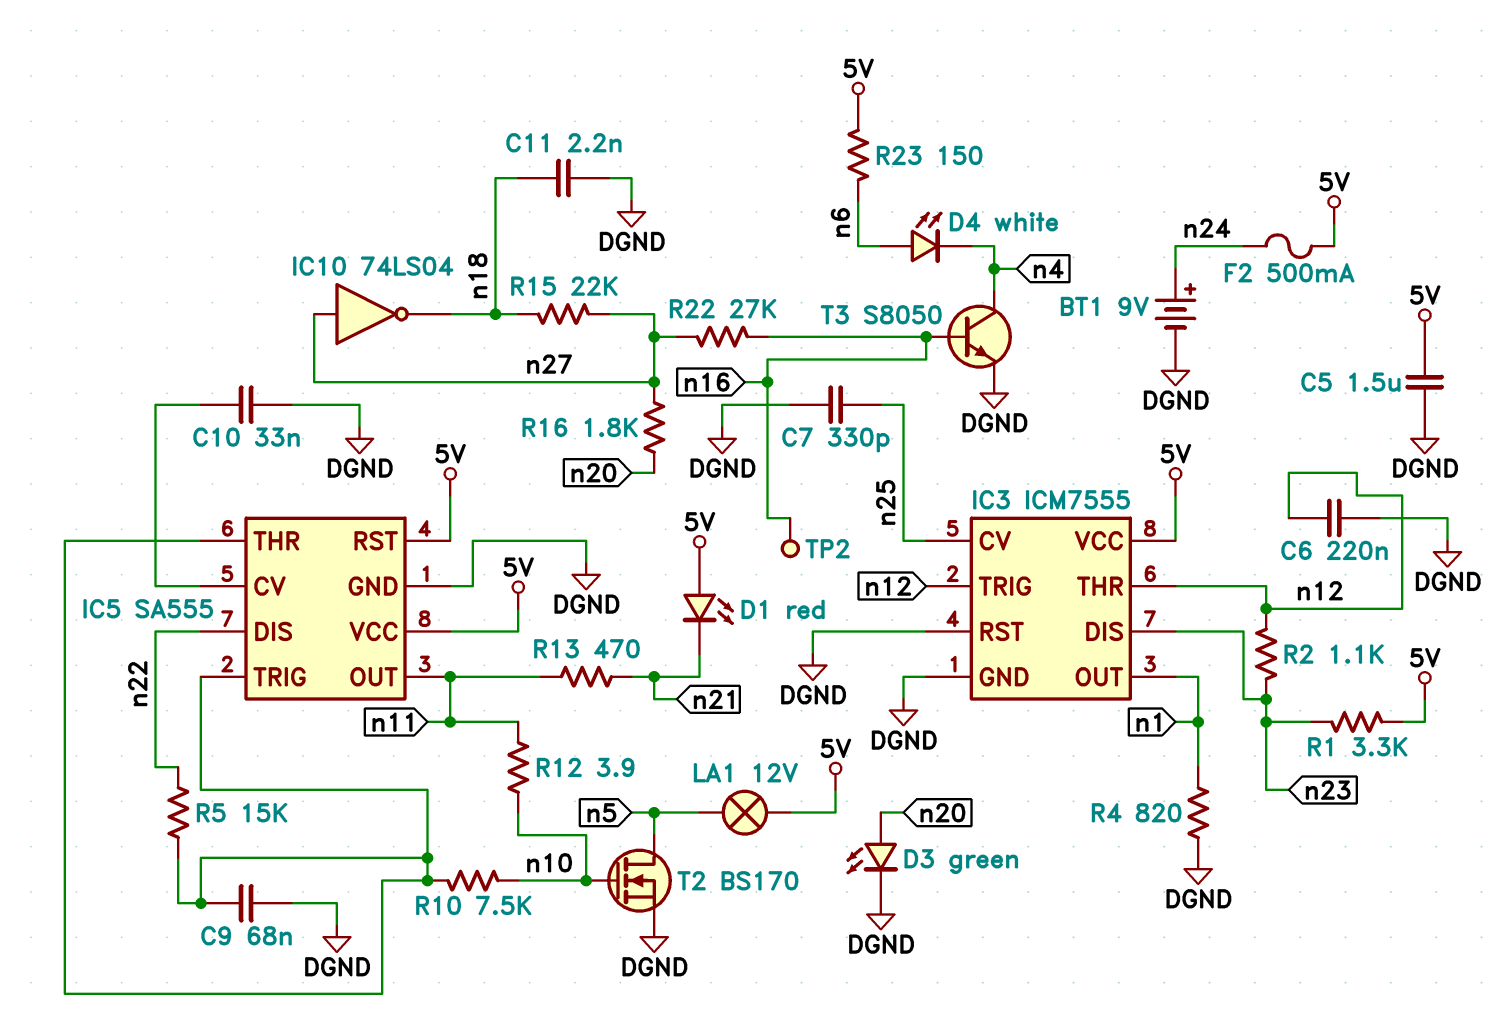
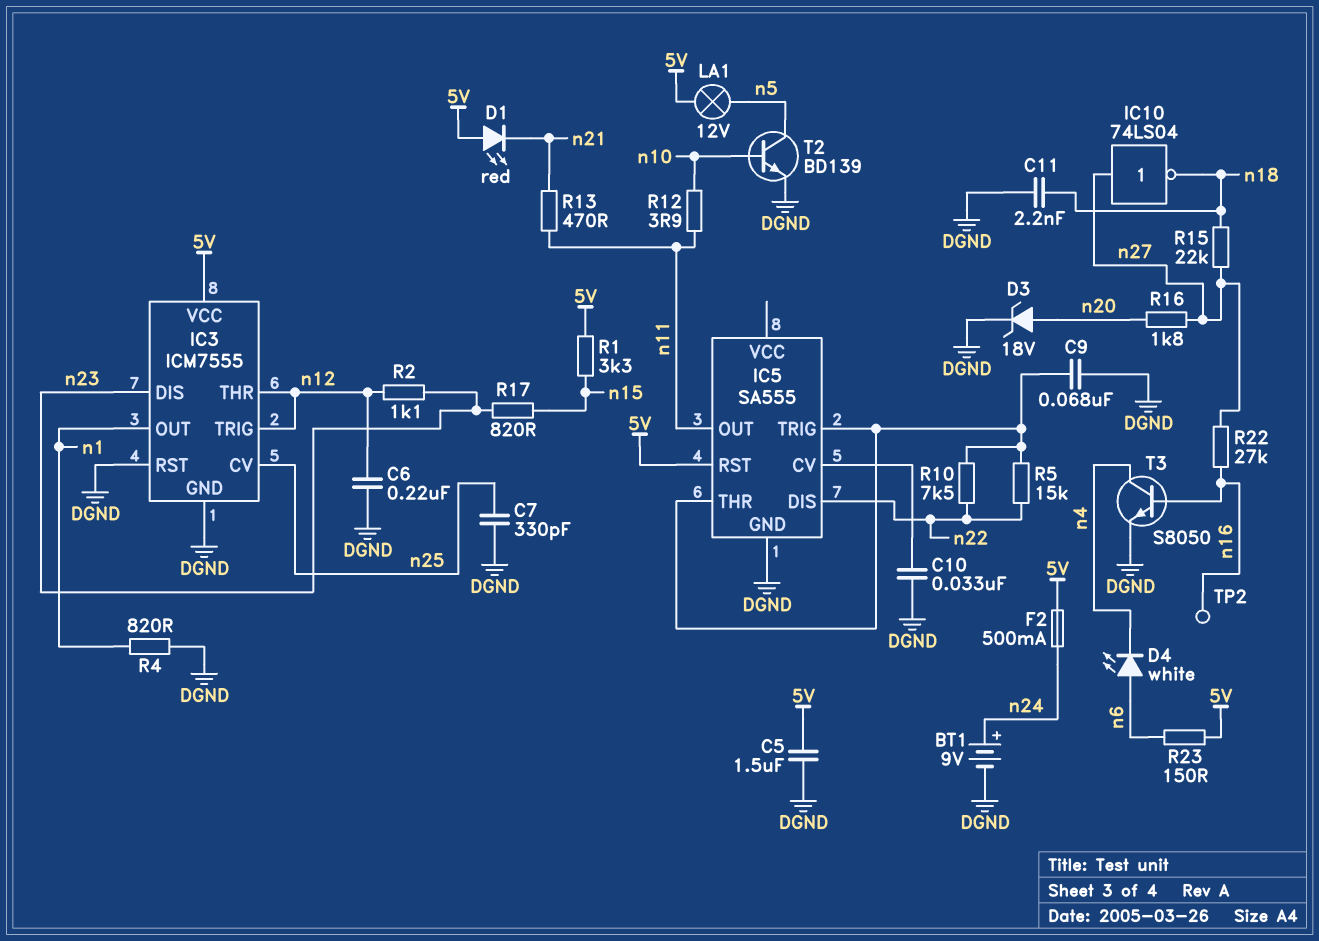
D3: LED green (A n20, K DGND) -> zener 18V (A n20, K DGND)
IC5 pin VCC: 5V -> none
R1: 3.3k (5V, n23) -> 3.3k (5V, n15)
R10: 7.5k (IC5/THR, n10) -> 7.5k (IC5/THR, n22)
R17: none -> 820 (n15, n23)
T2: NMOS BS170 (G n10, D n5, S DGND) -> NPN BD139 (B n10, C n5, E DGND)

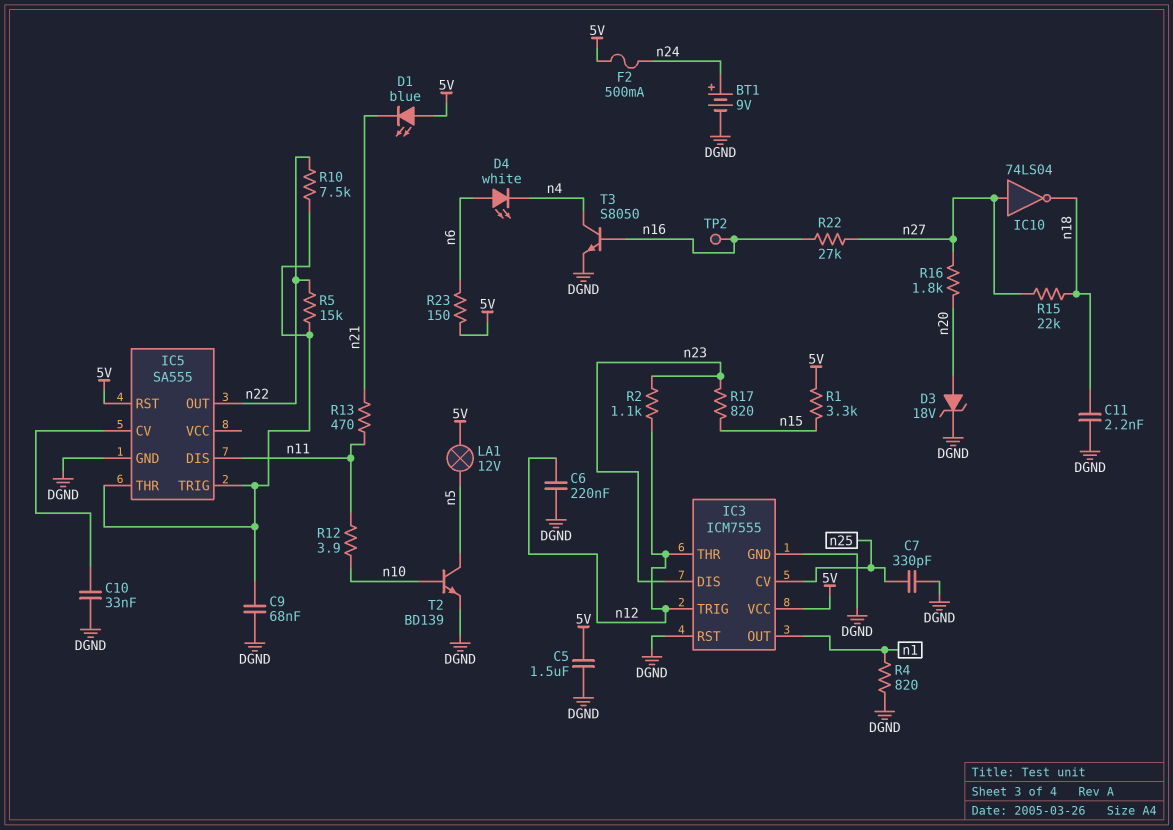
D1: LED red (A 5V, K n21) -> LED blue (A 5V, K n21)
IC5 pin DIS: n22 -> n11
IC5 pin OUT: n11 -> n22

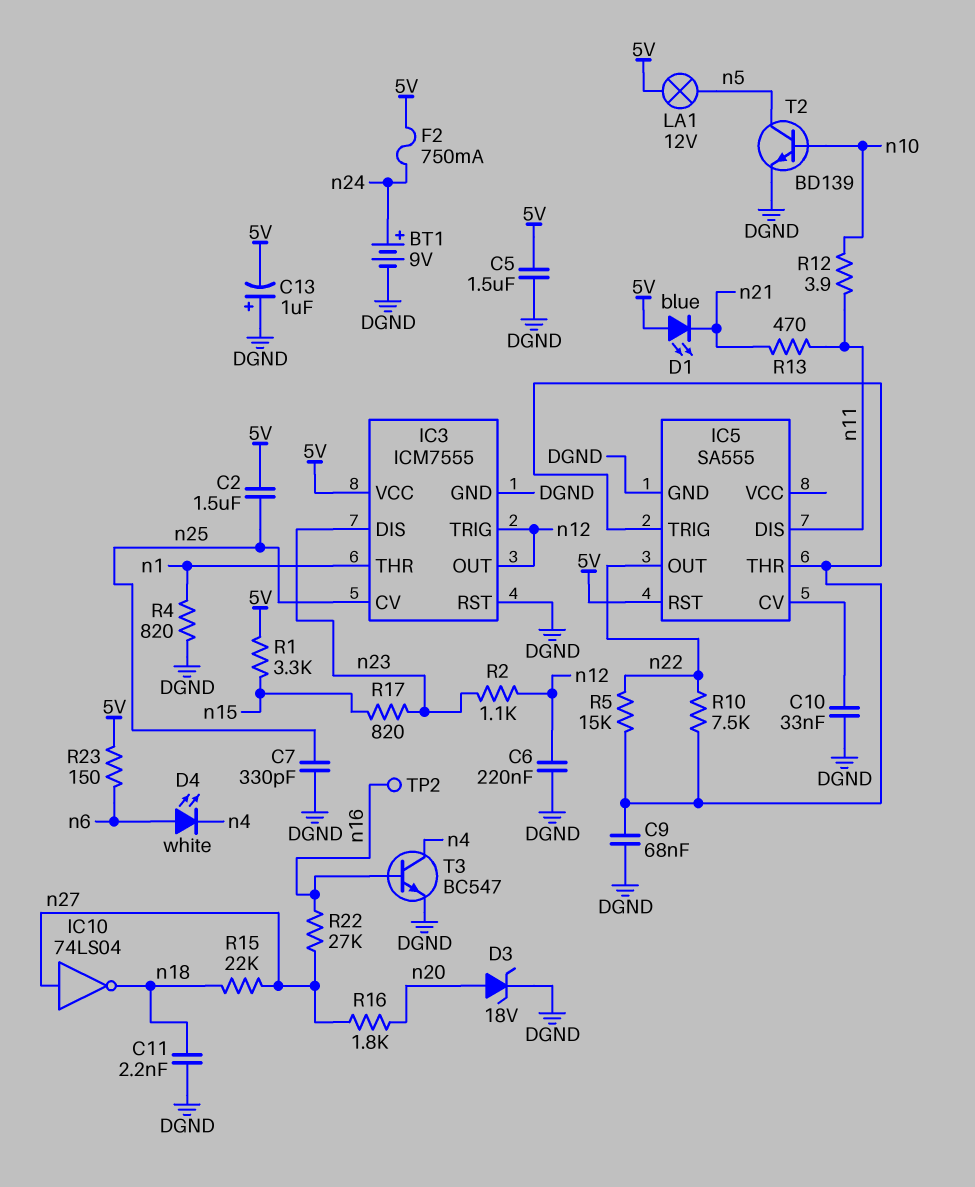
C2: none -> 1.5uF (5V, n25)
C13: none -> 1uF (plus DGND, minus 5V)
F2: 500mA (5V, n24) -> 750mA (5V, n24)
IC3 pin OUT: n1 -> n12
IC3 pin THR: n12 -> n1
T3: NPN S8050 (B n16, C n4, E DGND) -> NPN BC547 (B n16, C n4, E DGND)

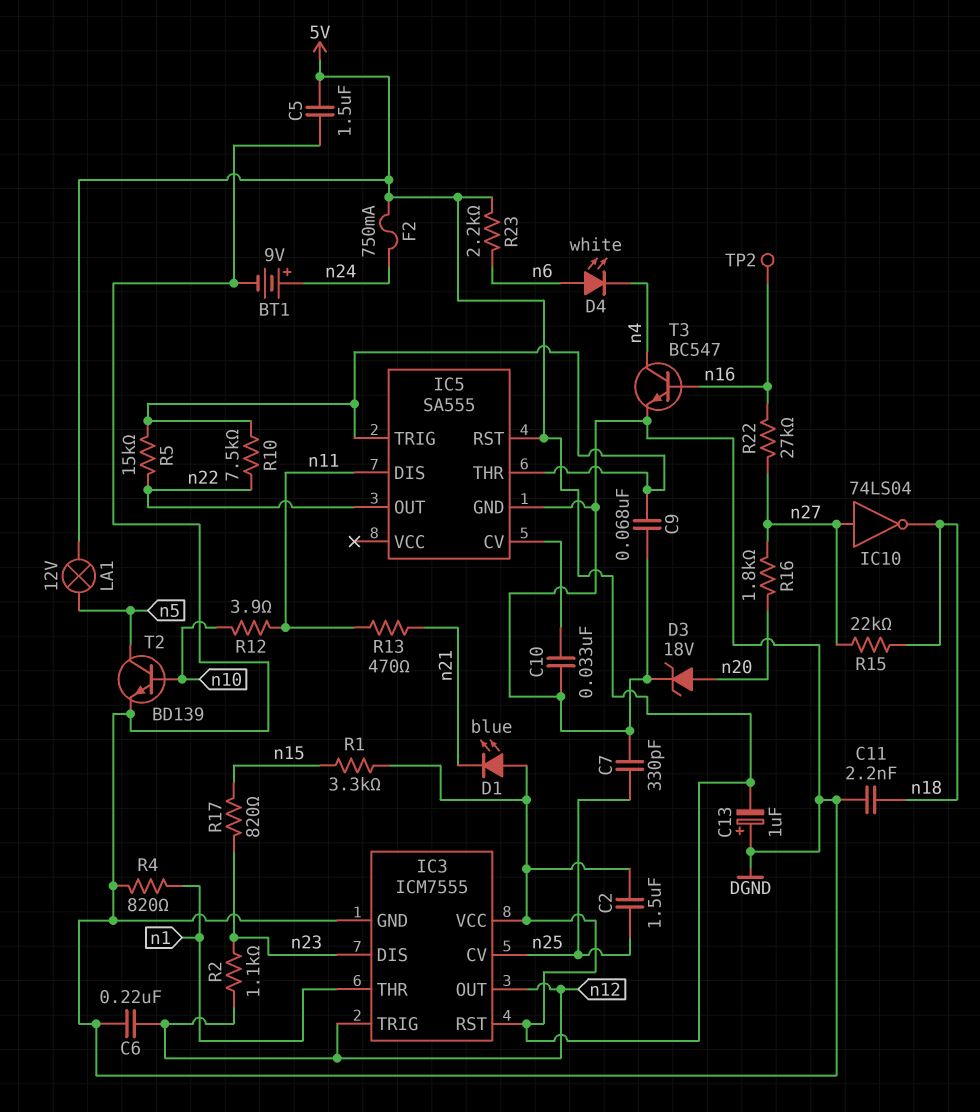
IC3 pin RST: DGND -> 5V
R23: 150 (5V, n6) -> 2.2k (5V, n6)

